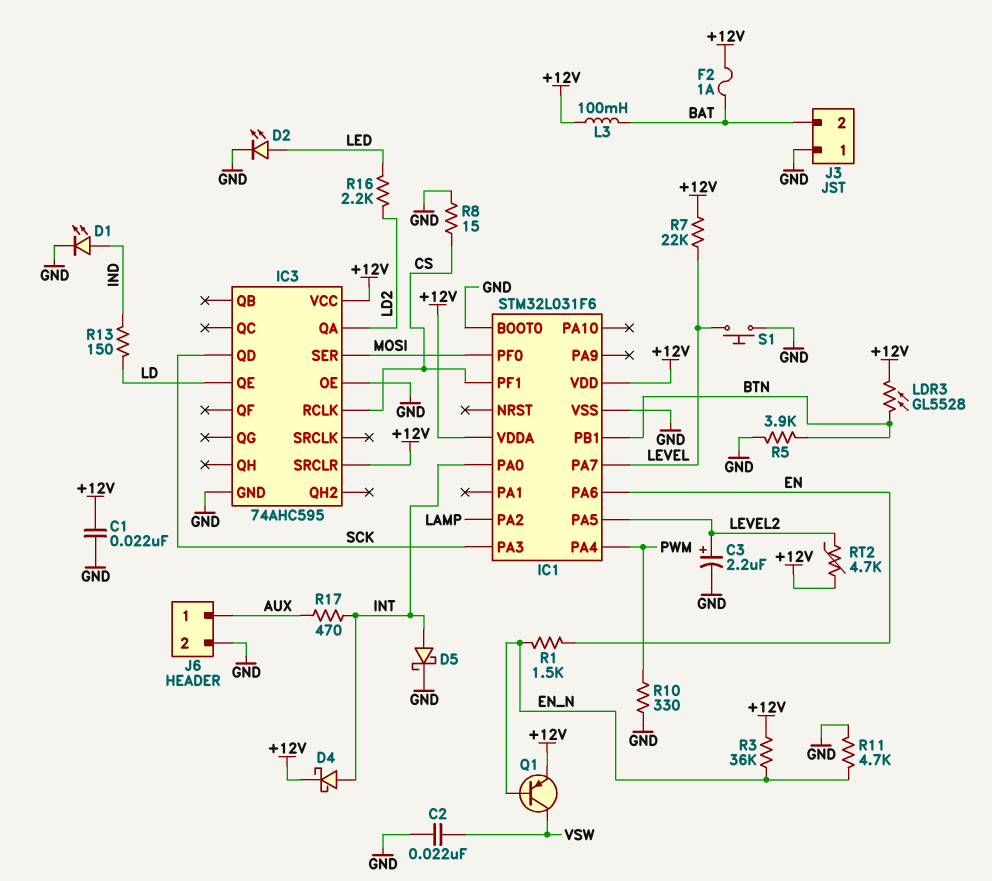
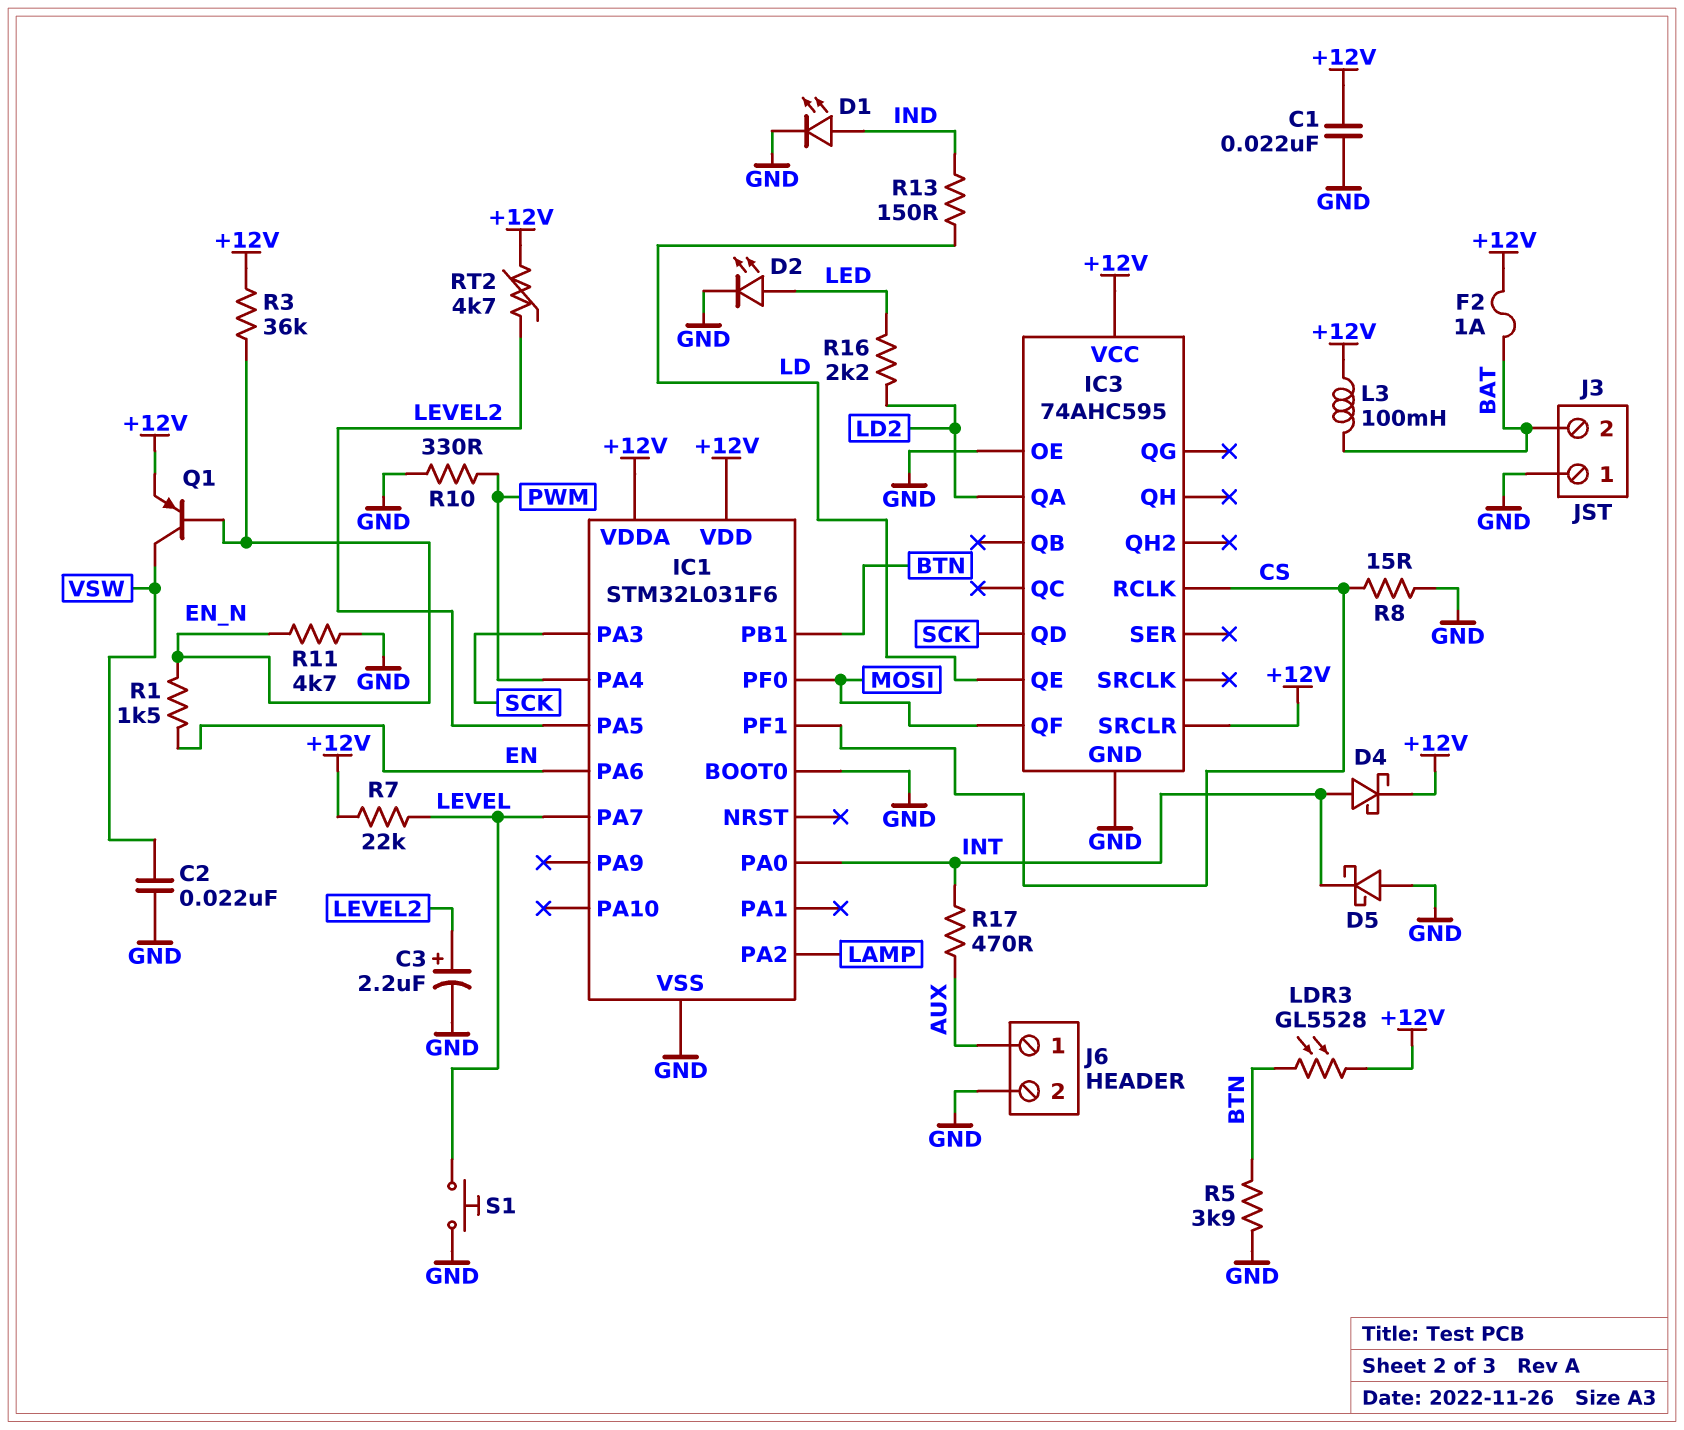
D5: schottky (A INT, K GND) -> schottky (A GND, K INT)
IC3 pin QF: none -> MOSI
IC3 pin SER: MOSI -> none

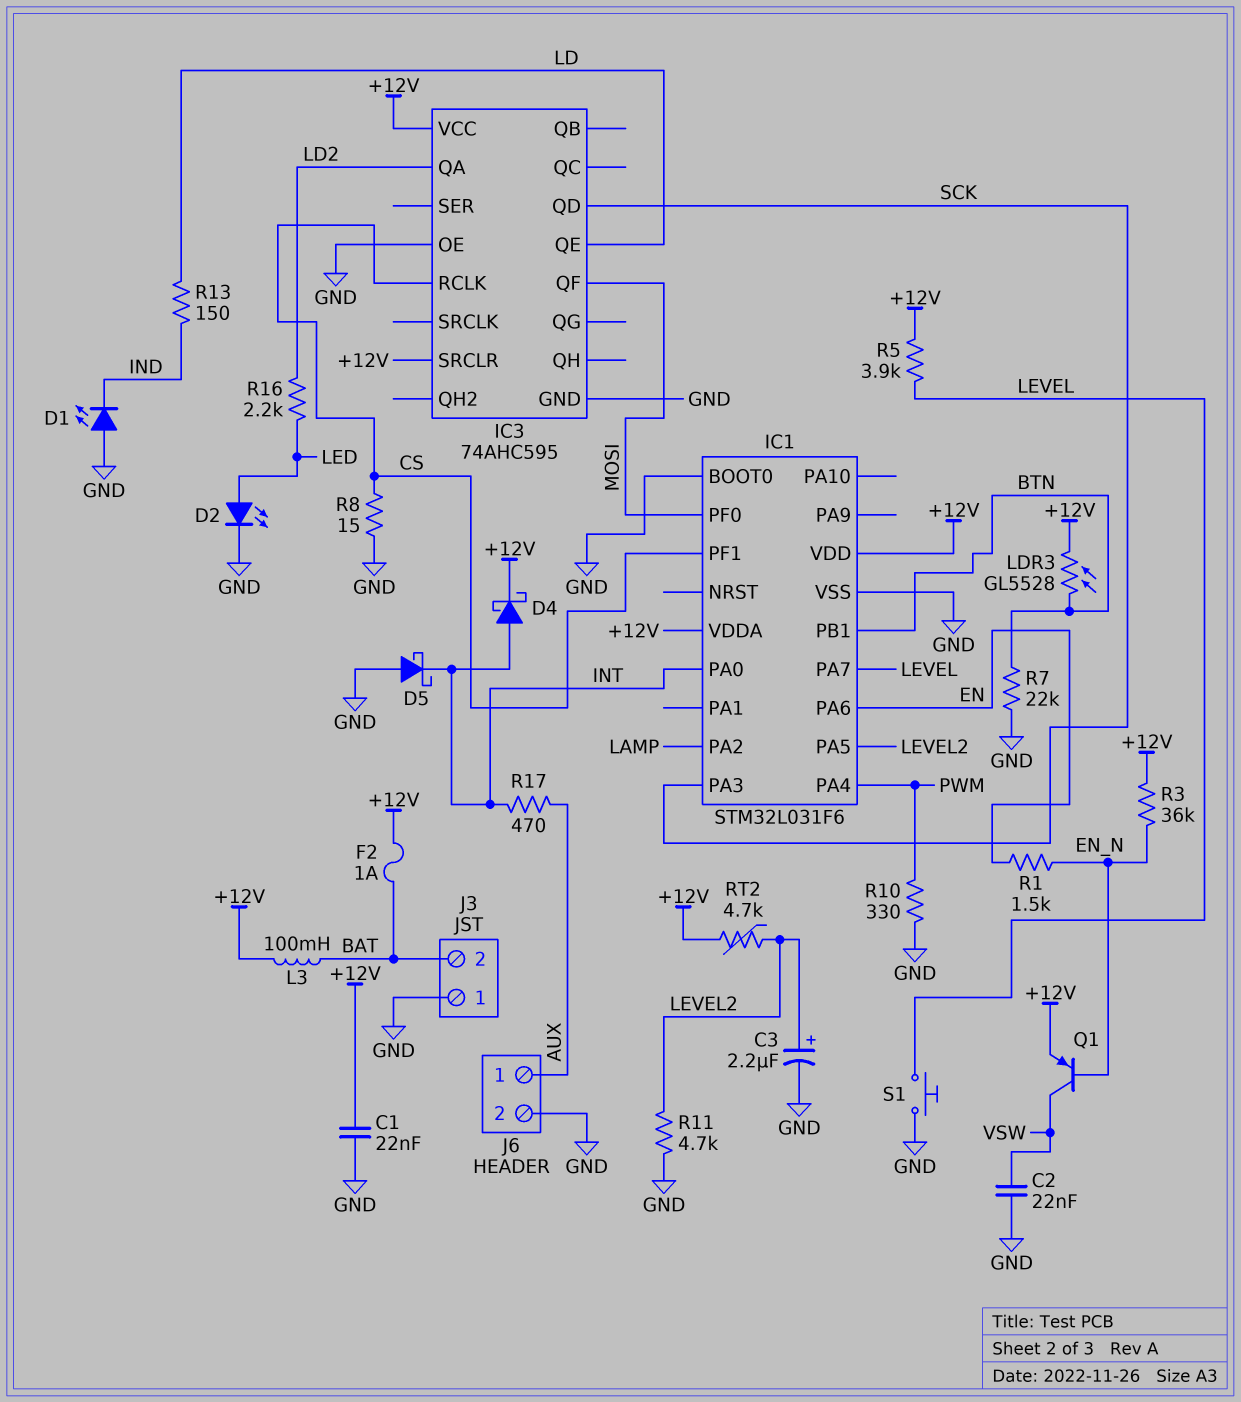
D1: LED (A IND, K GND) -> LED (A GND, K IND)
R5: 3.9k (BTN, GND) -> 3.9k (+12V, LEVEL)
R7: 22k (+12V, LEVEL) -> 22k (BTN, GND)
R11: 4.7k (EN_N, GND) -> 4.7k (GND, LEVEL2)

